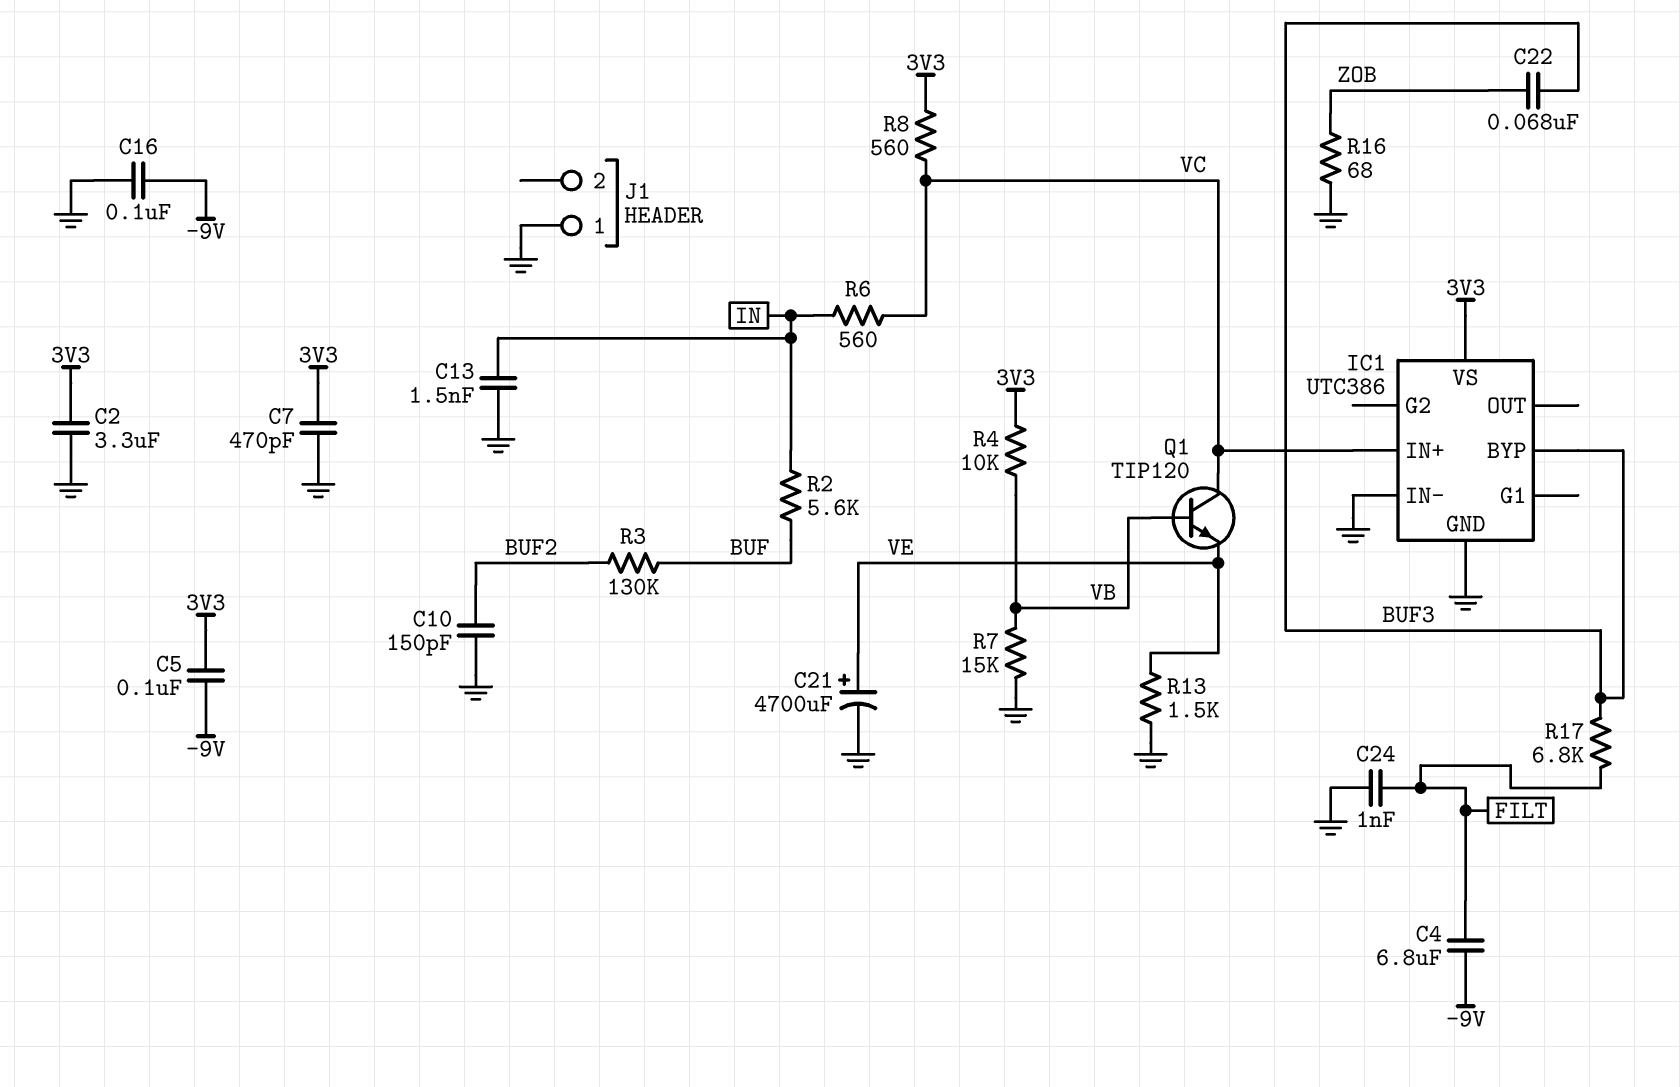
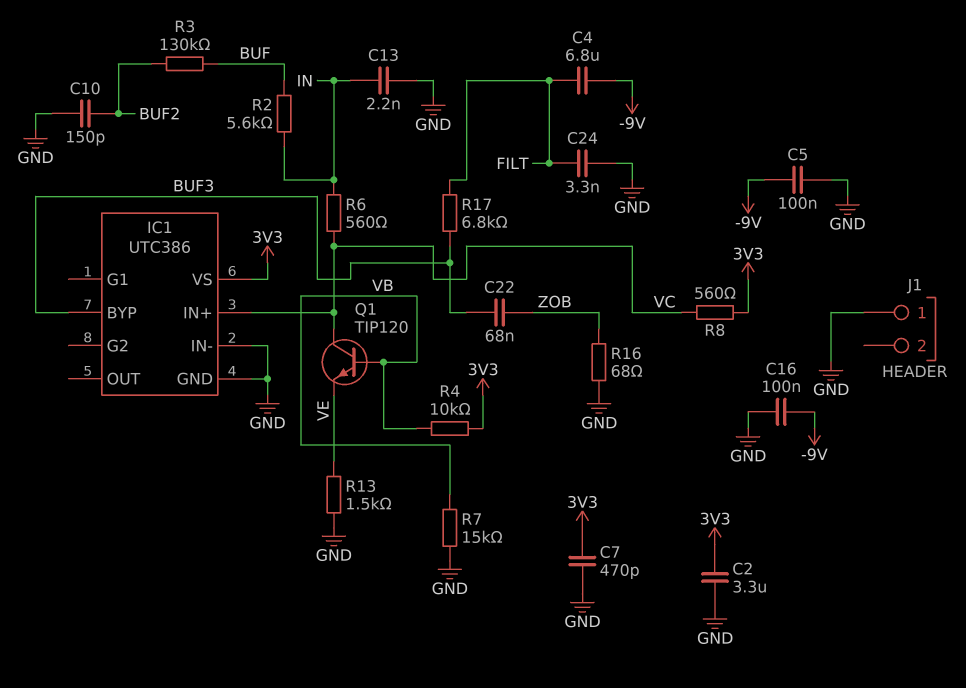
C5: 100nF (-9V, 3V3) -> 100nF (-9V, GND)
C13: 1.5nF (GND, IN) -> 2.2nF (GND, IN)
C21: 4700uF (plus VE, minus GND) -> none
C24: 1nF (FILT, GND) -> 3.3nF (FILT, GND)

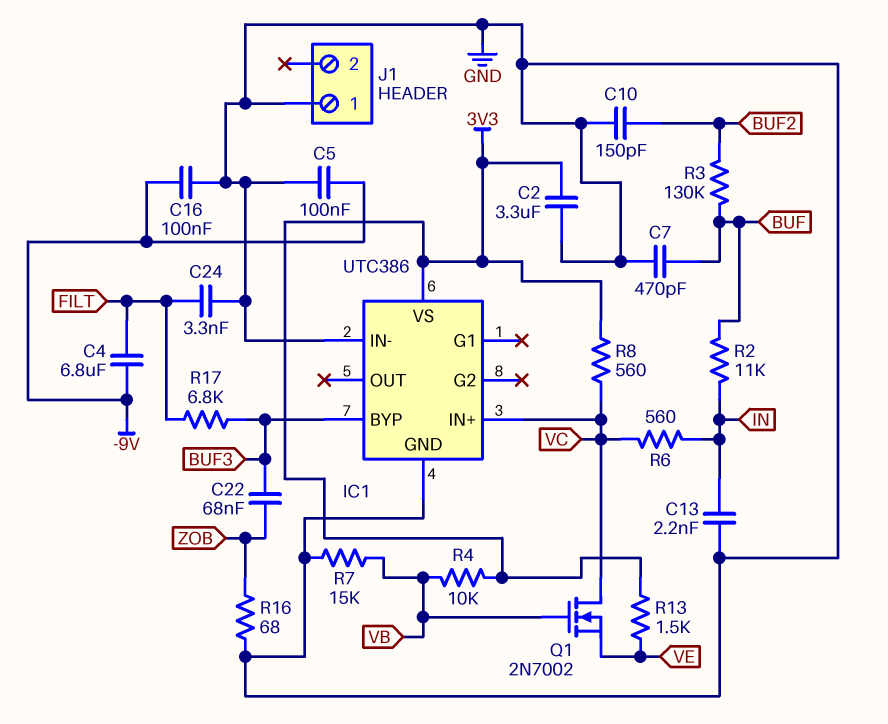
C7: 470pF (3V3, GND) -> 470pF (BUF, GND)
Q1: NPN TIP120 (B VB, C VC, E VE) -> NMOS 2N7002 (G VB, D VC, S VE)
R2: 5.6k (BUF, IN) -> 11k (BUF, IN)
R13: 1.5k (GND, VE) -> 1.5k (3V3, VE)

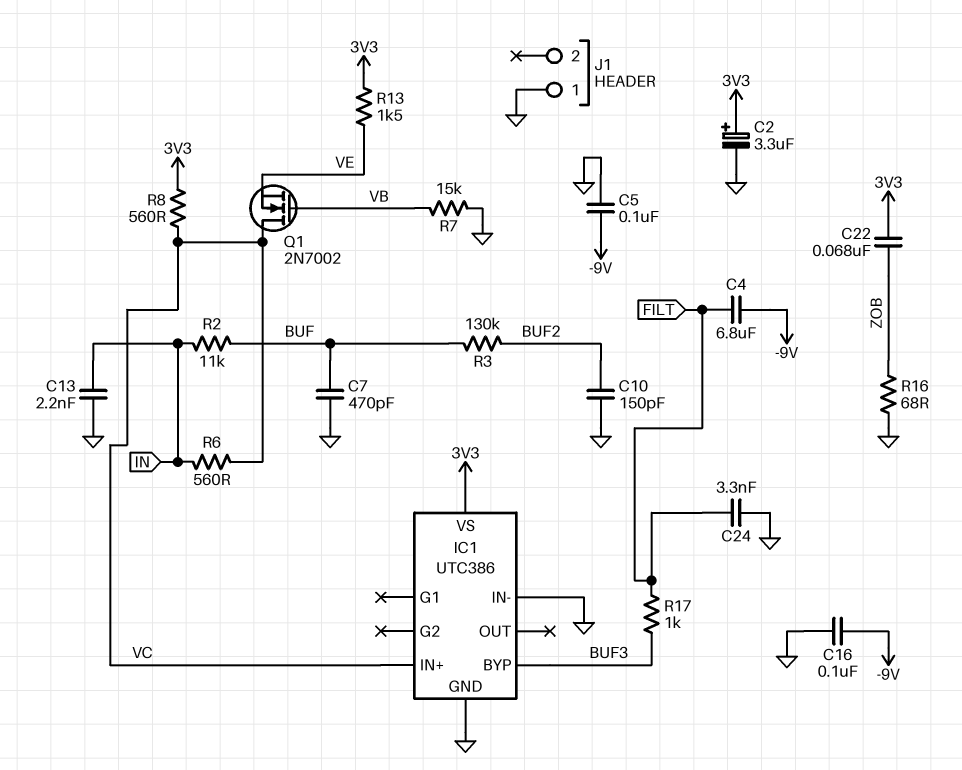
C2: 3.3uF (3V3, GND) -> 3.3uF (plus 3V3, minus GND)
C22: 68nF (BUF3, ZOB) -> 68nF (3V3, ZOB)
R4: 10k (3V3, VB) -> none
R17: 6.8k (BUF3, FILT) -> 1k (BUF3, FILT)

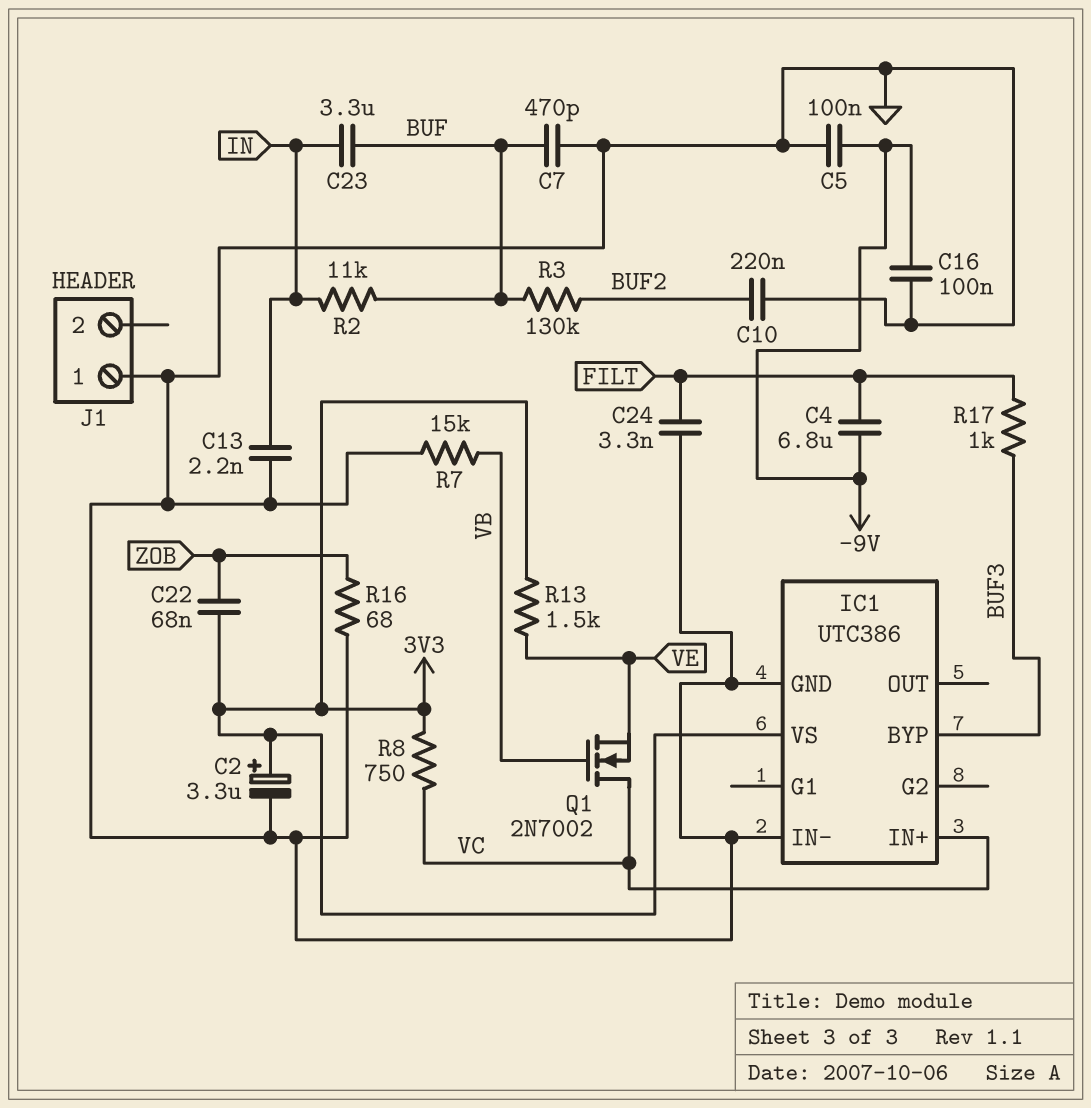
C10: 150pF (BUF2, GND) -> 220nF (BUF2, GND)
C23: none -> 3.3uF (BUF, IN)
R6: 560 (IN, VC) -> none
R8: 560 (3V3, VC) -> 750 (3V3, VC)

